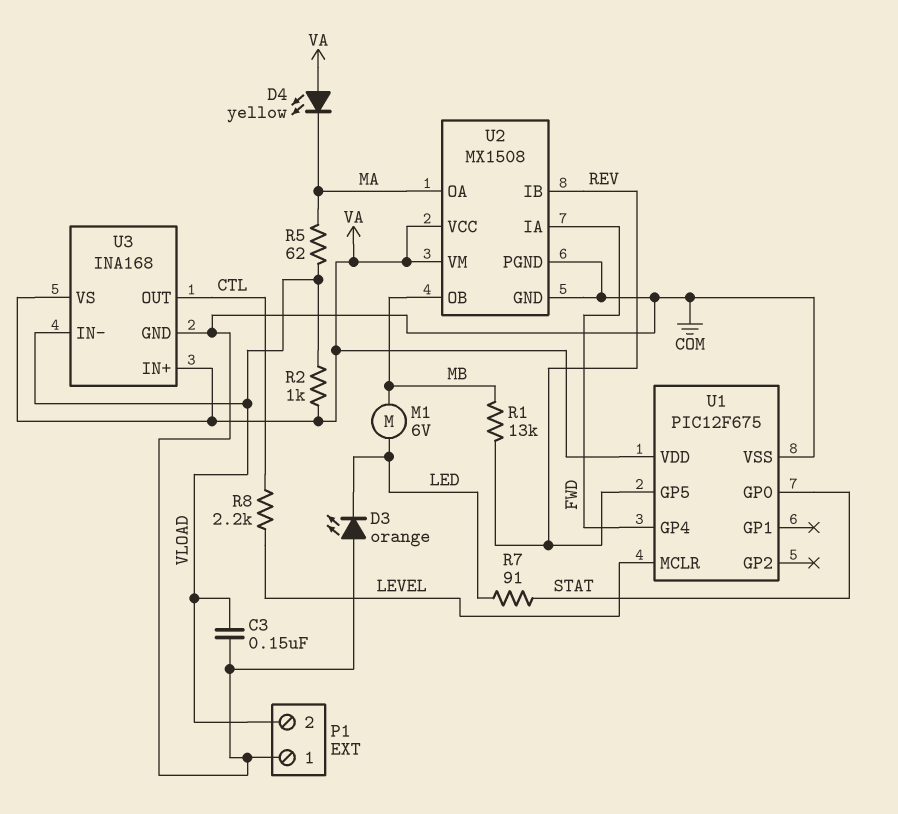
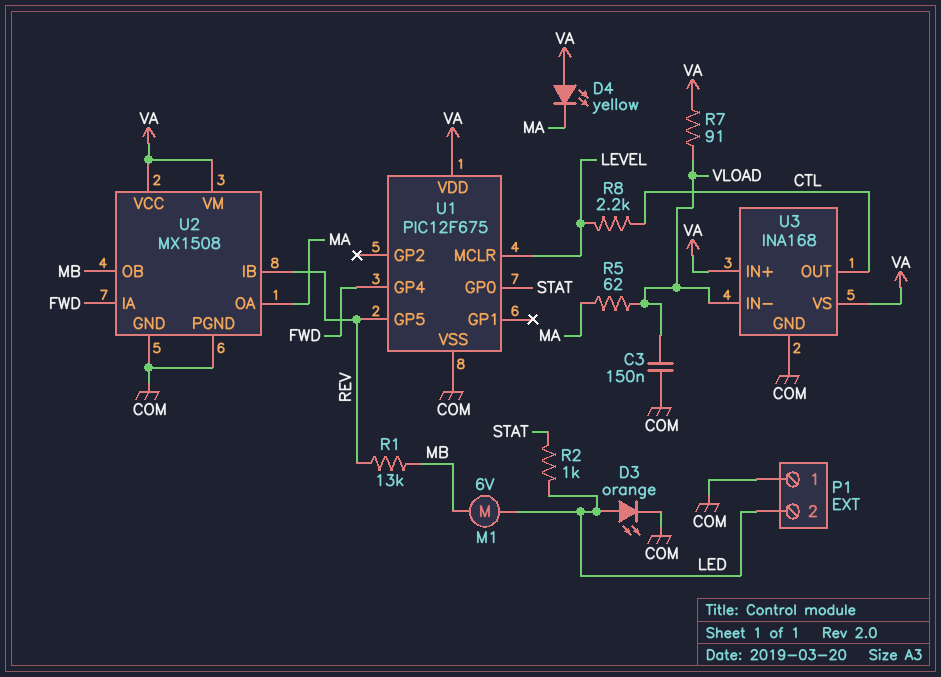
D3: LED orange (A COM, K LED) -> LED orange (A LED, K COM)
P1 pin 2: VLOAD -> LED
R2: 1k (VA, VLOAD) -> 1k (LED, STAT)
R7: 91 (LED, STAT) -> 91 (VA, VLOAD)

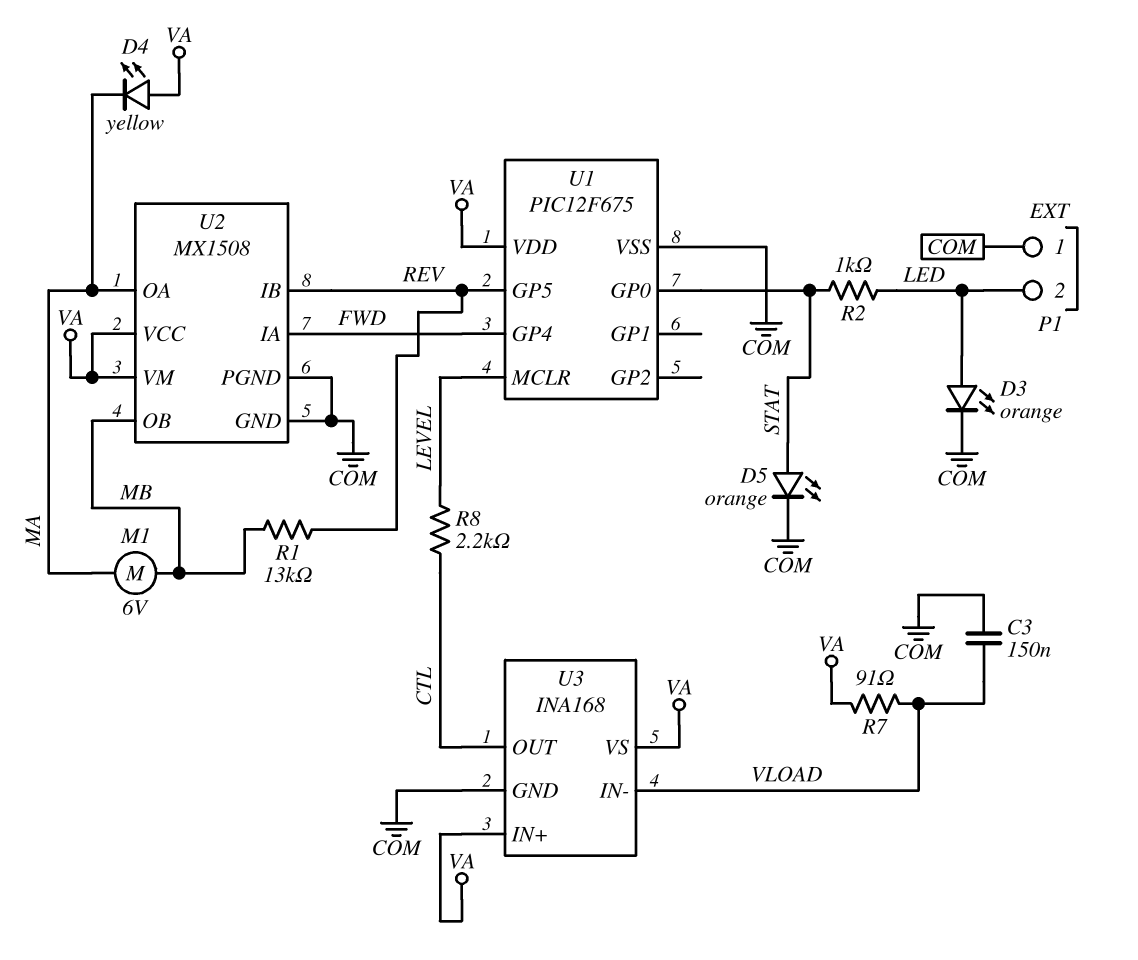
D5: none -> LED orange (A STAT, K COM)
M1: motor 6V (LED, MB) -> motor 6V (MA, MB)
R5: 62 (MA, VLOAD) -> none

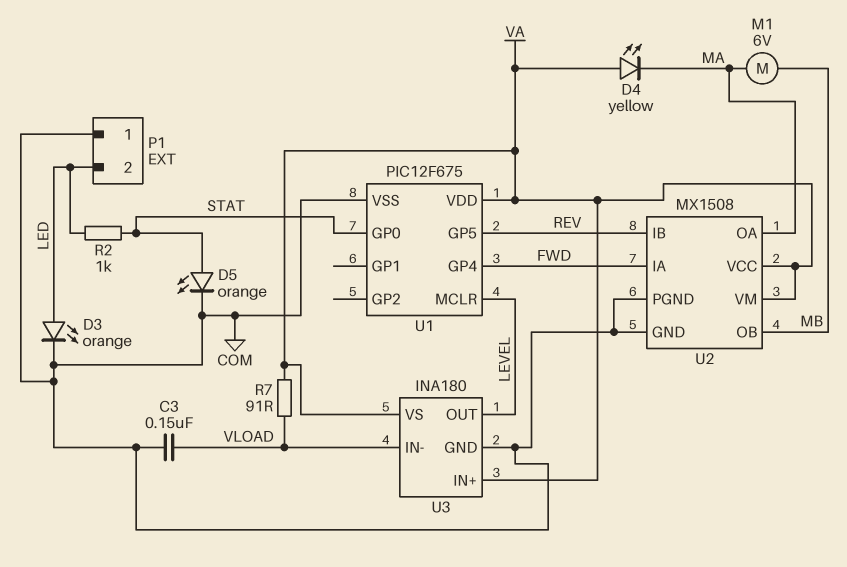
R1: 13k (MB, REV) -> none
R8: 2.2k (CTL, LEVEL) -> none
U3: INA168 -> INA180
U3 pin OUT: CTL -> LEVEL

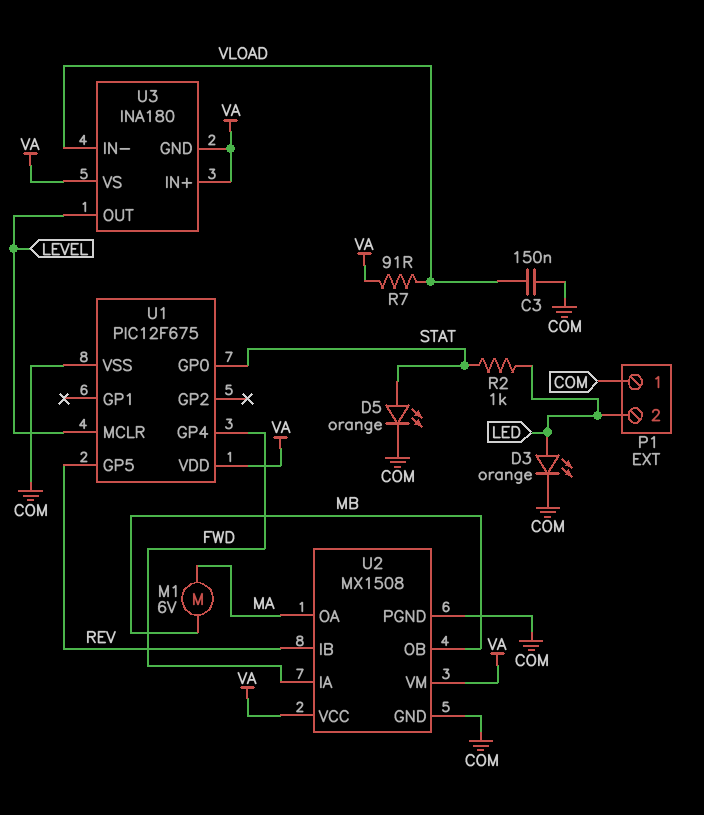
D4: LED yellow (A VA, K MA) -> none
U3 pin GND: COM -> VA

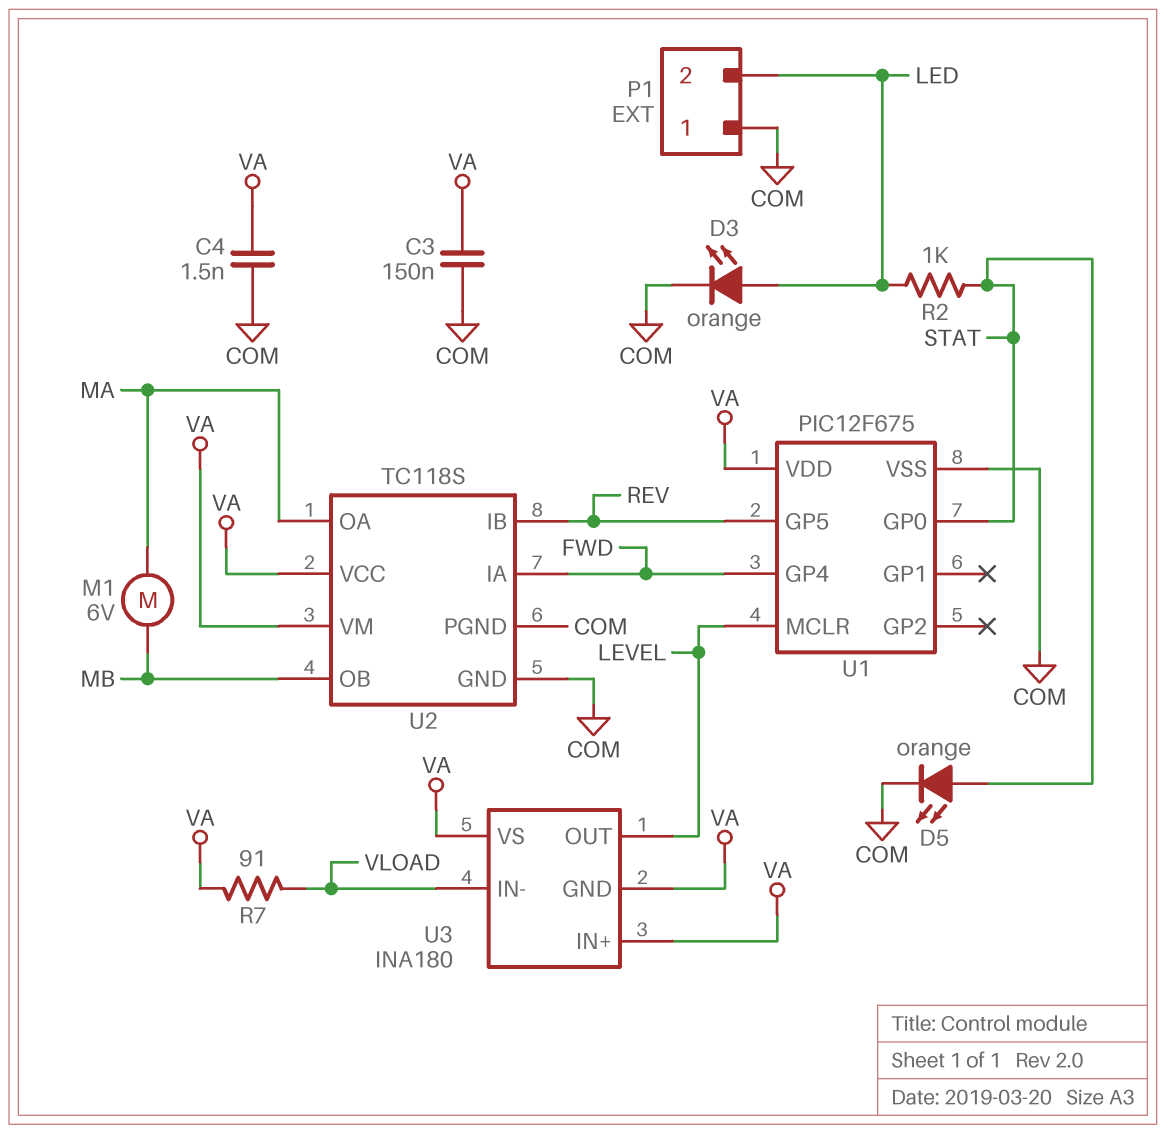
C3: 150nF (COM, VLOAD) -> 150nF (COM, VA)
C4: none -> 1.5nF (COM, VA)
U2: MX1508 -> TC118S

